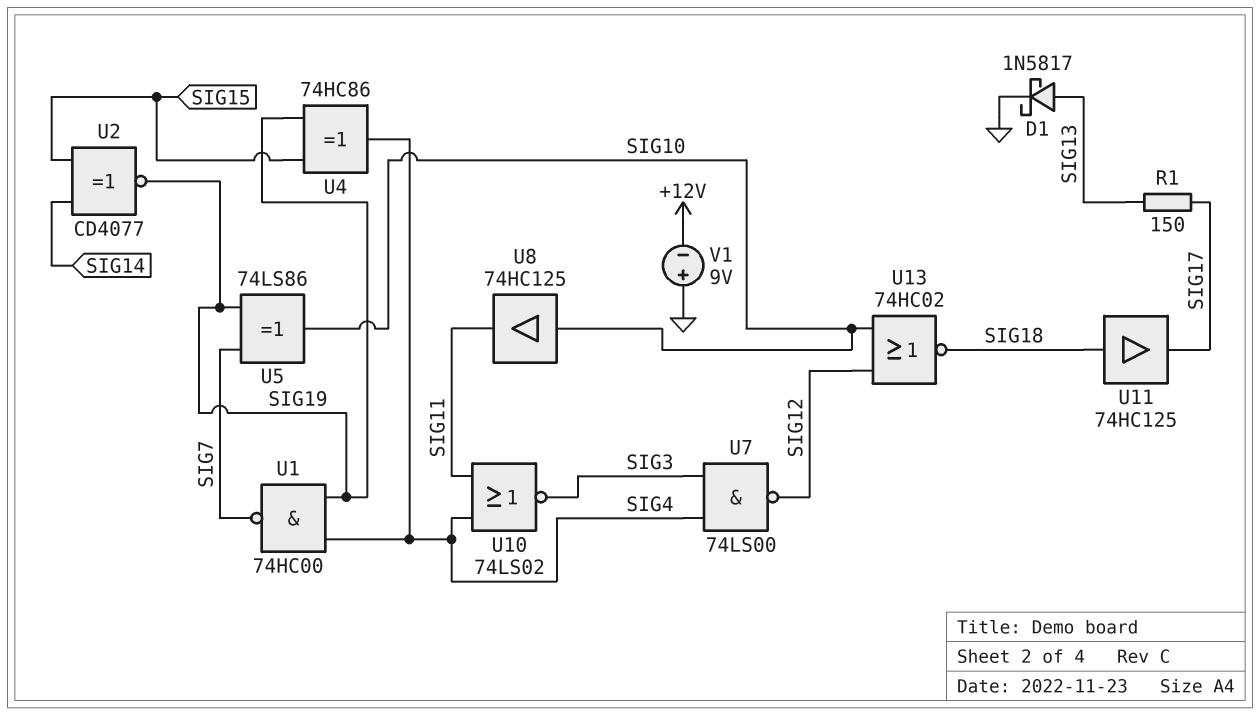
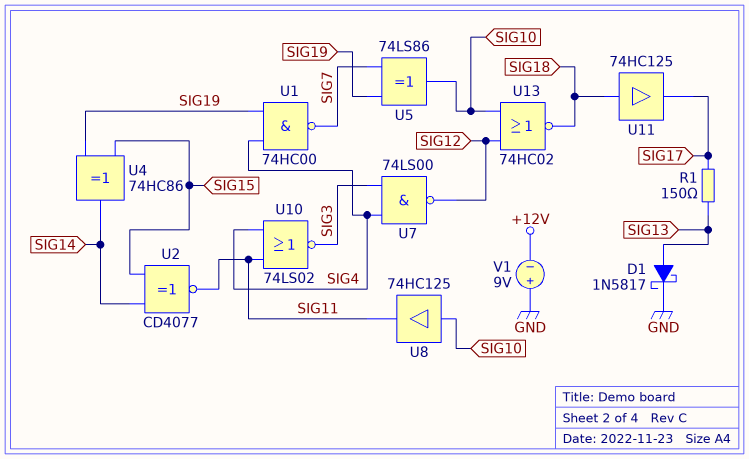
U2: XNOR CD4077 (in SIG14, in SIG15, out SIG19) -> XNOR CD4077 (in SIG14, in SIG15, out SIG11)
U4: XOR 74HC86 (in SIG15, in SIG19, out SIG4) -> XOR 74HC86 (in SIG15, in SIG19, out SIG14)

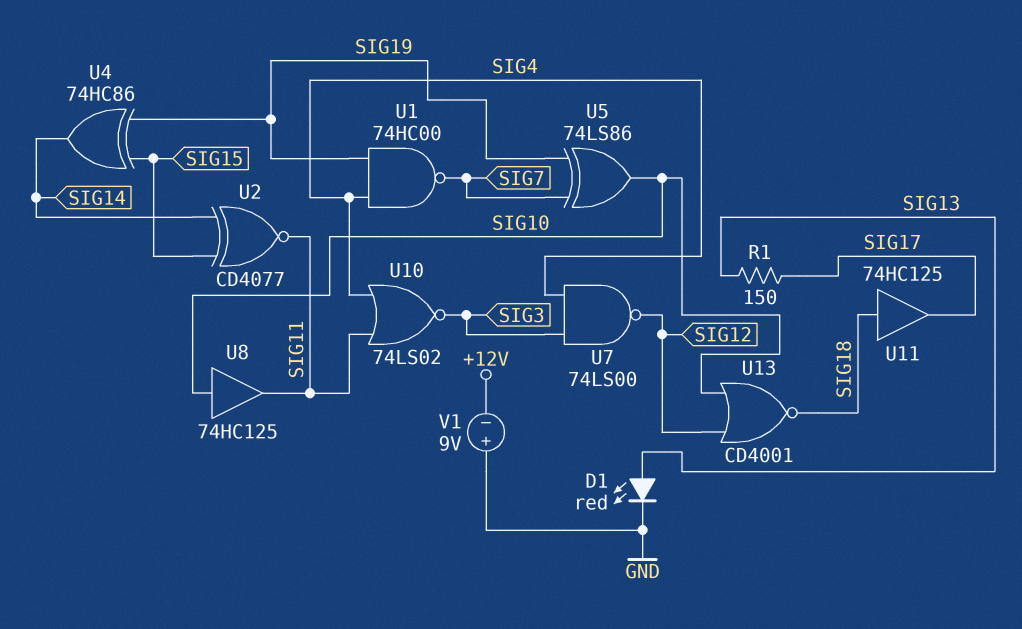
D1: schottky 1N5817 (A SIG13, K GND) -> LED red (A SIG13, K GND)
U13: NOR 74HC02 (in SIG10, in SIG12, out SIG18) -> NOR CD4001 (in SIG10, in SIG12, out SIG18)

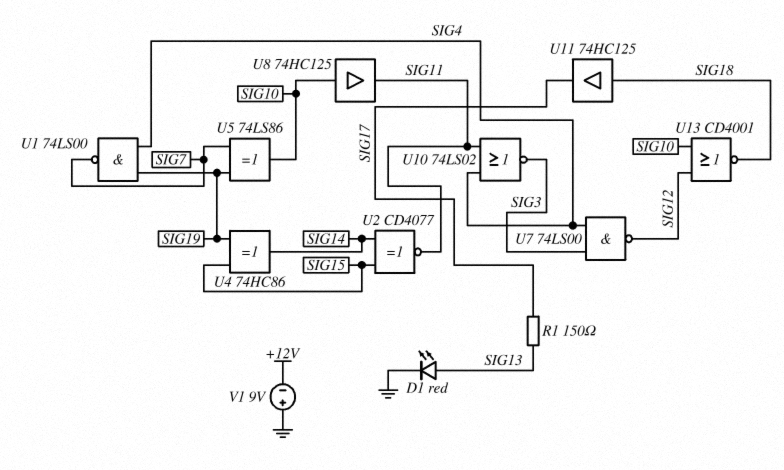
U1: NAND 74HC00 (in SIG4, in SIG19, out SIG7) -> NAND 74LS00 (in SIG4, in SIG19, out SIG7)

